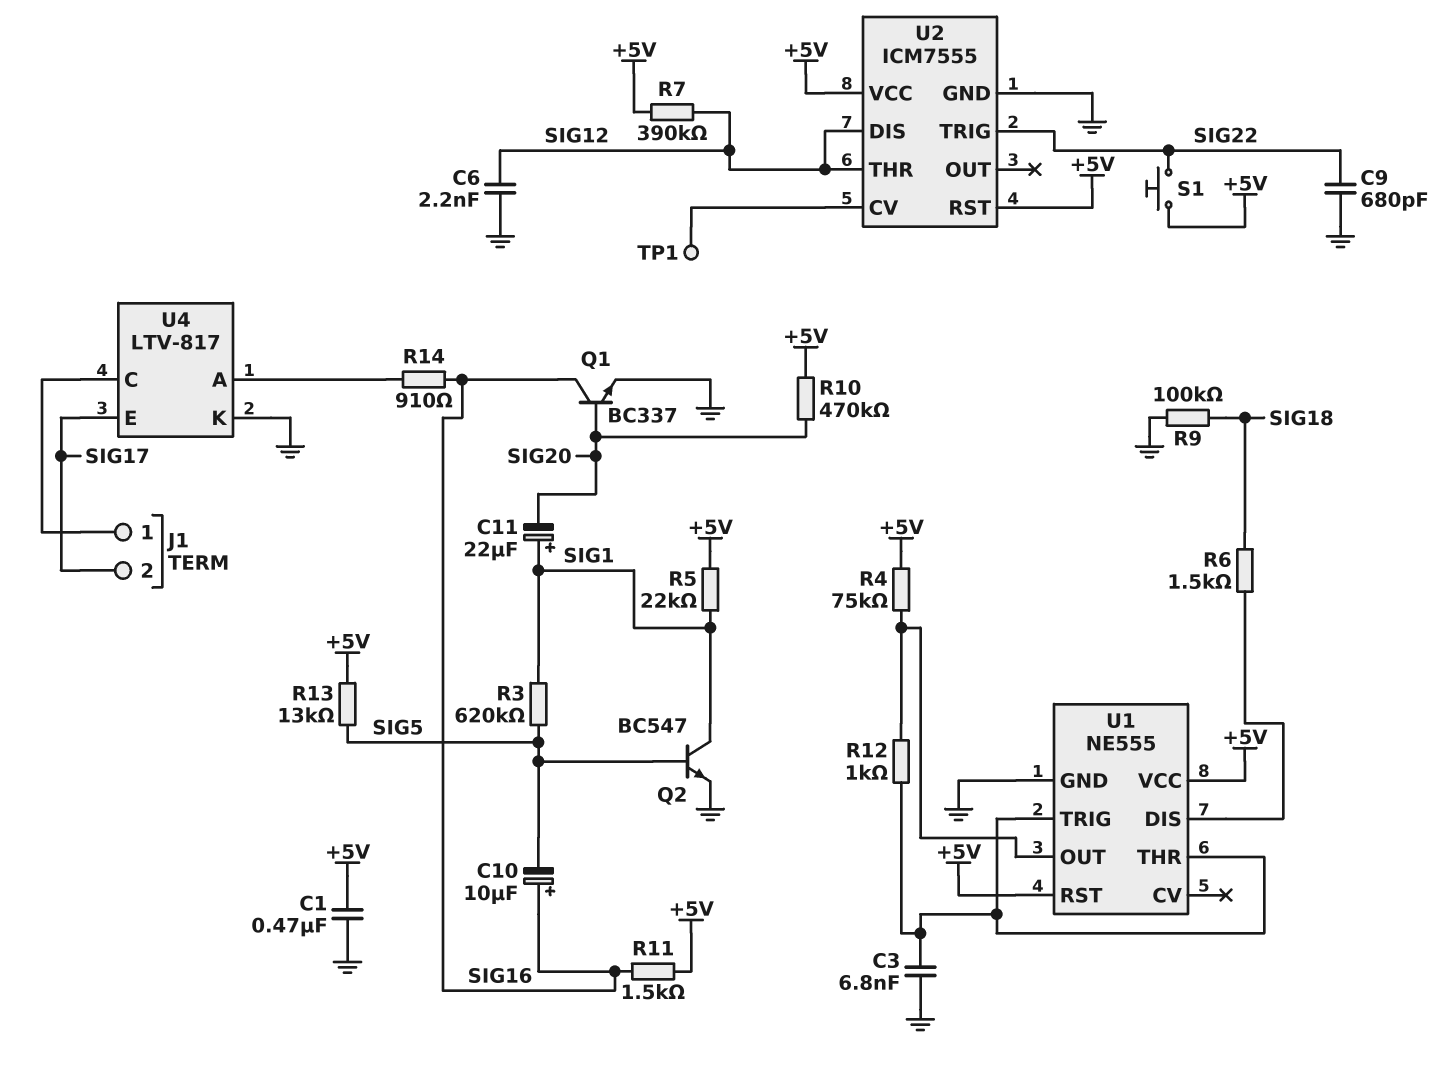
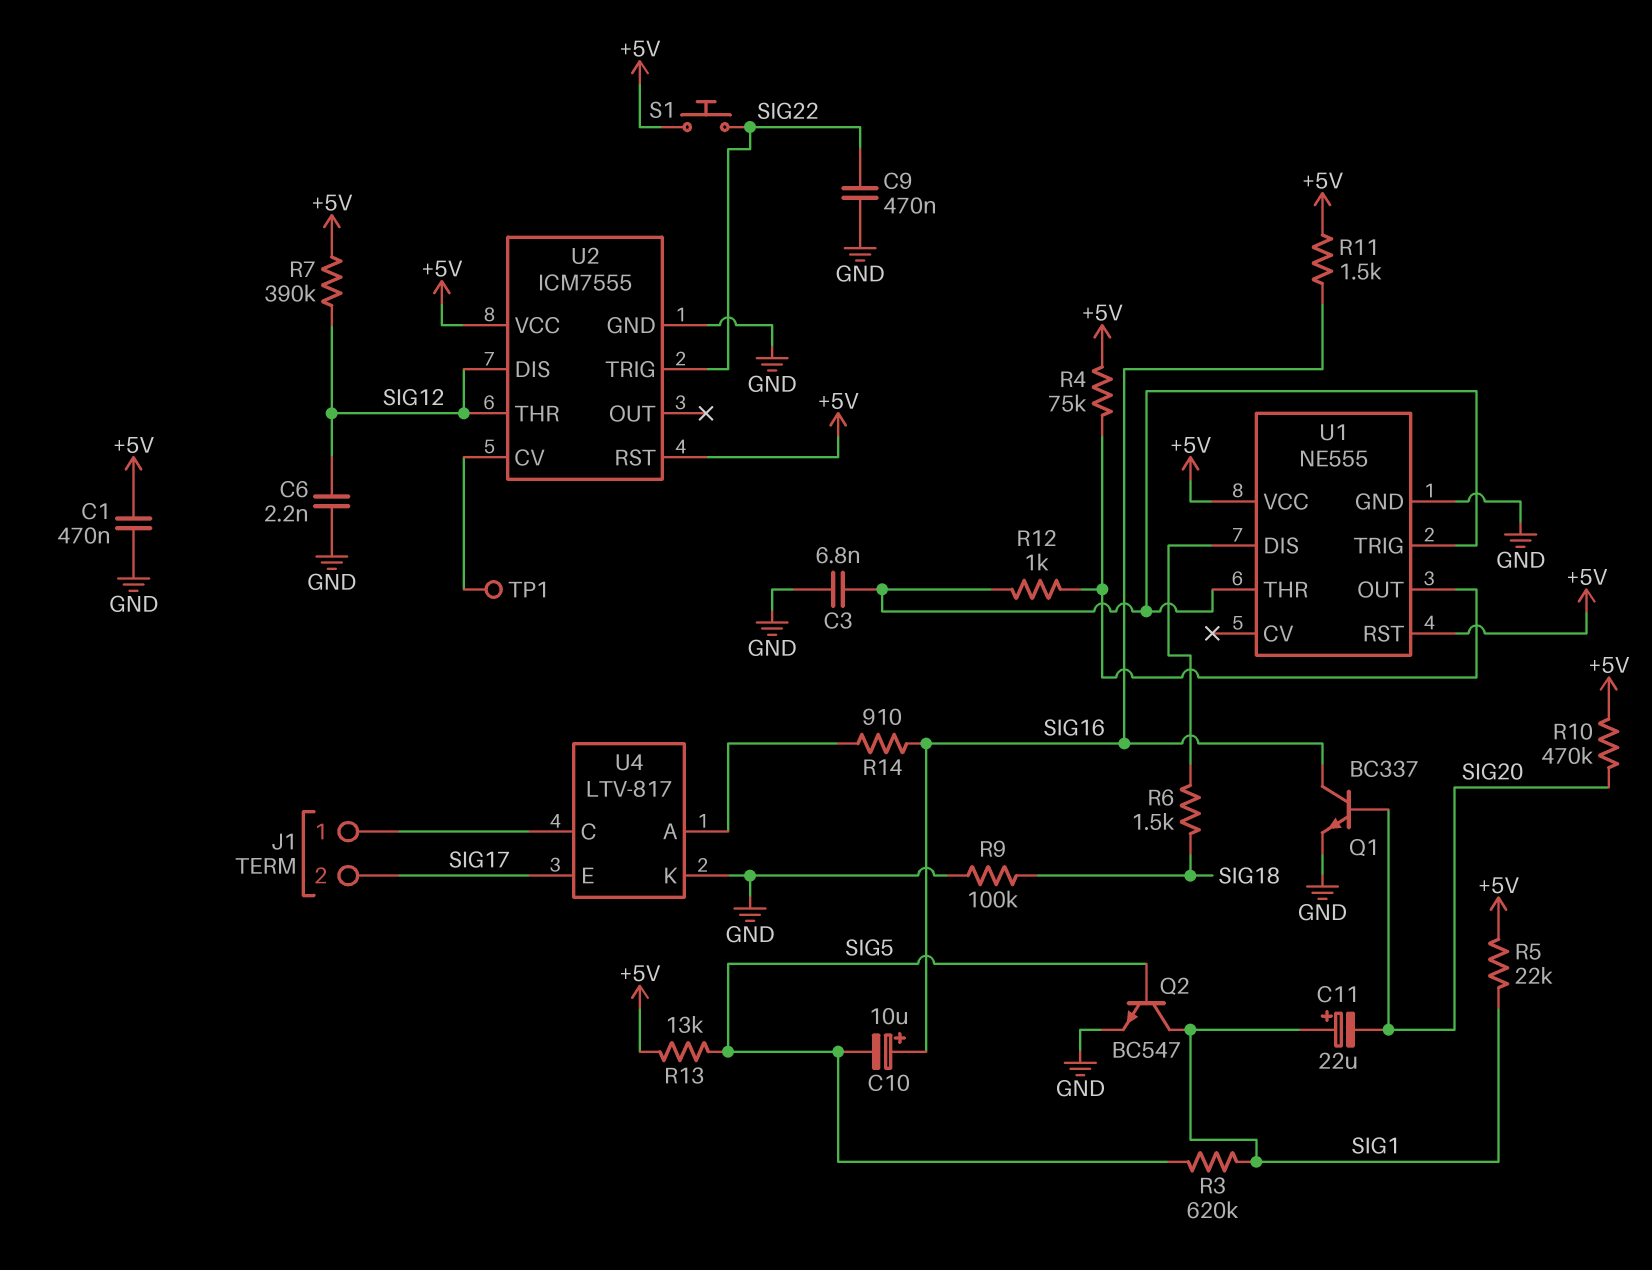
C9: 680pF (GND, SIG22) -> 470nF (GND, SIG22)

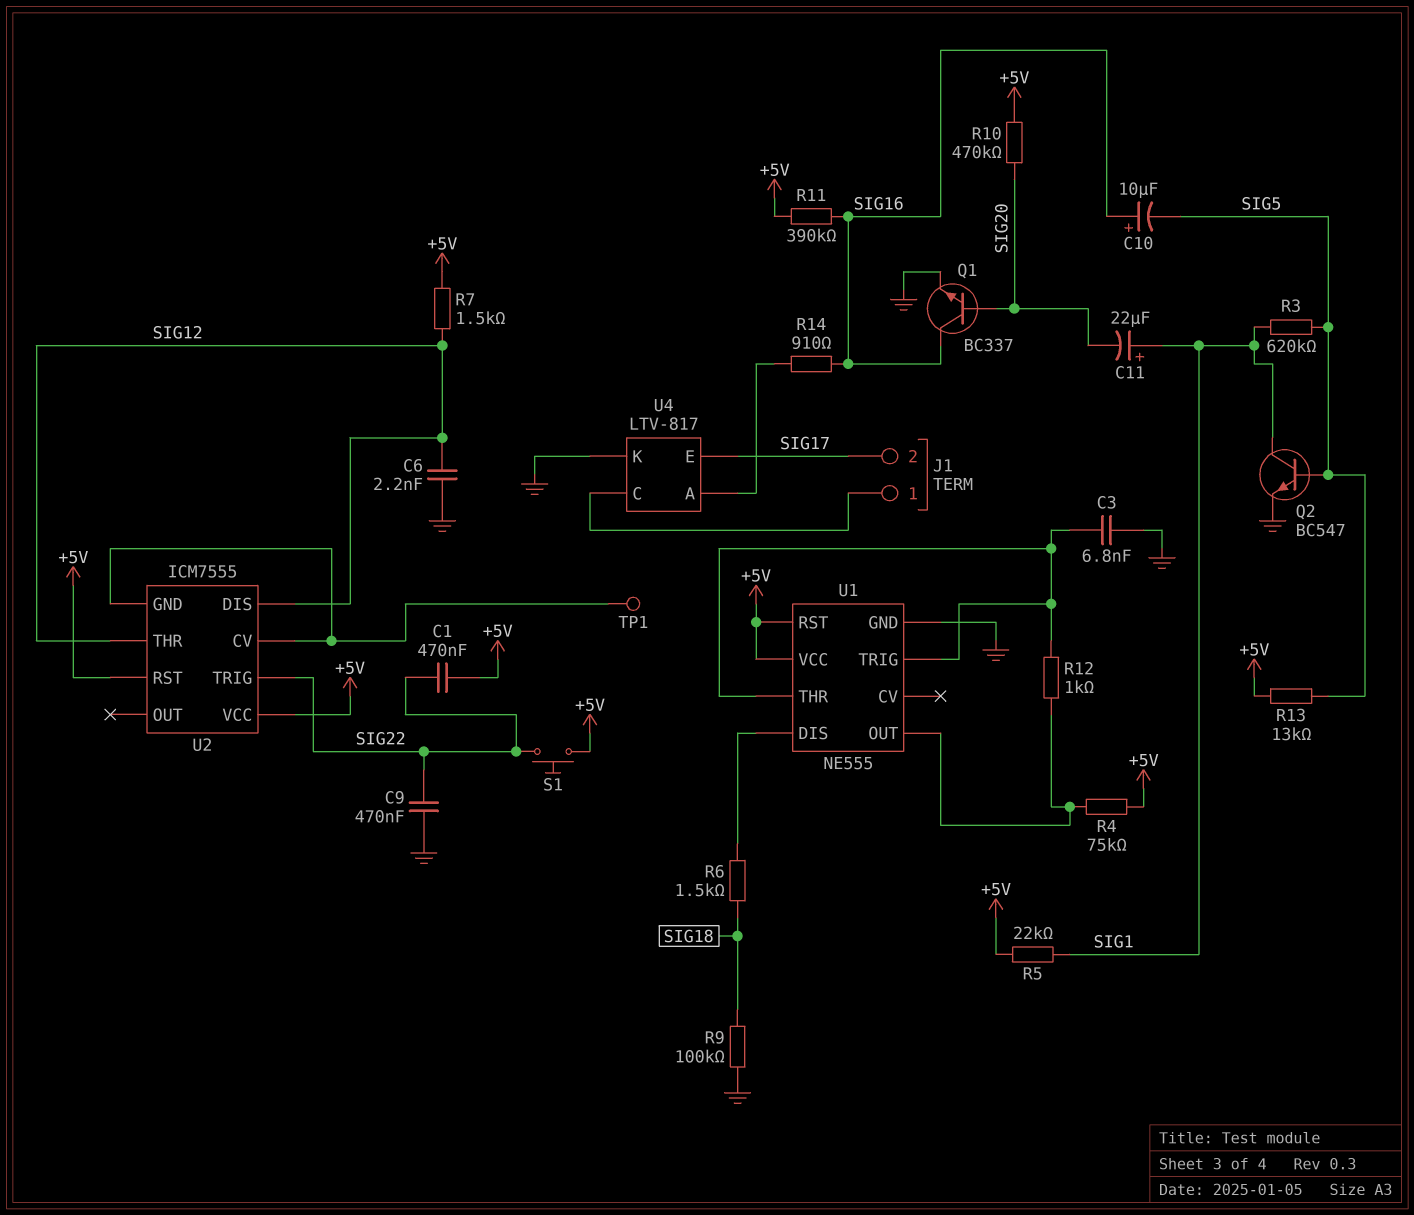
C1: 470nF (+5V, GND) -> 470nF (+5V, SIG22)
R7: 390k (+5V, SIG12) -> 1.5k (+5V, SIG12)
R11: 1.5k (+5V, SIG16) -> 390k (+5V, SIG16)
U2 pin GND: GND -> U2/CV

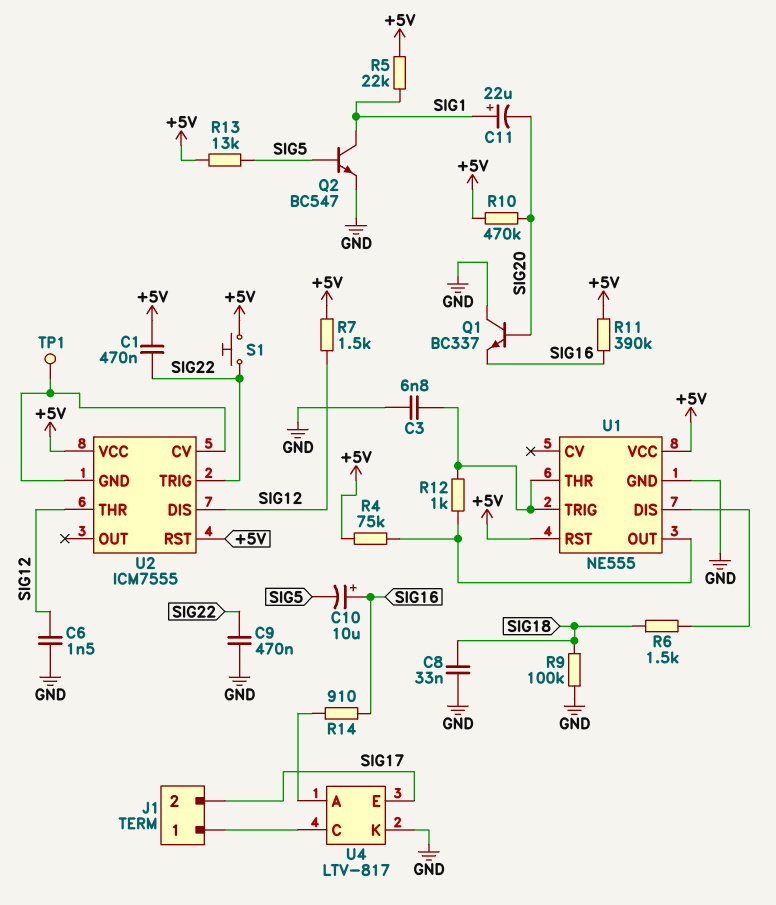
C6: 2.2nF (GND, SIG12) -> 1.5nF (GND, SIG12)
C8: none -> 33nF (GND, SIG18)
Q1: NPN BC337 (B SIG20, C SIG16, E GND) -> NPN BC337 (B SIG20, C GND, E SIG16)
R3: 620k (SIG1, SIG5) -> none

